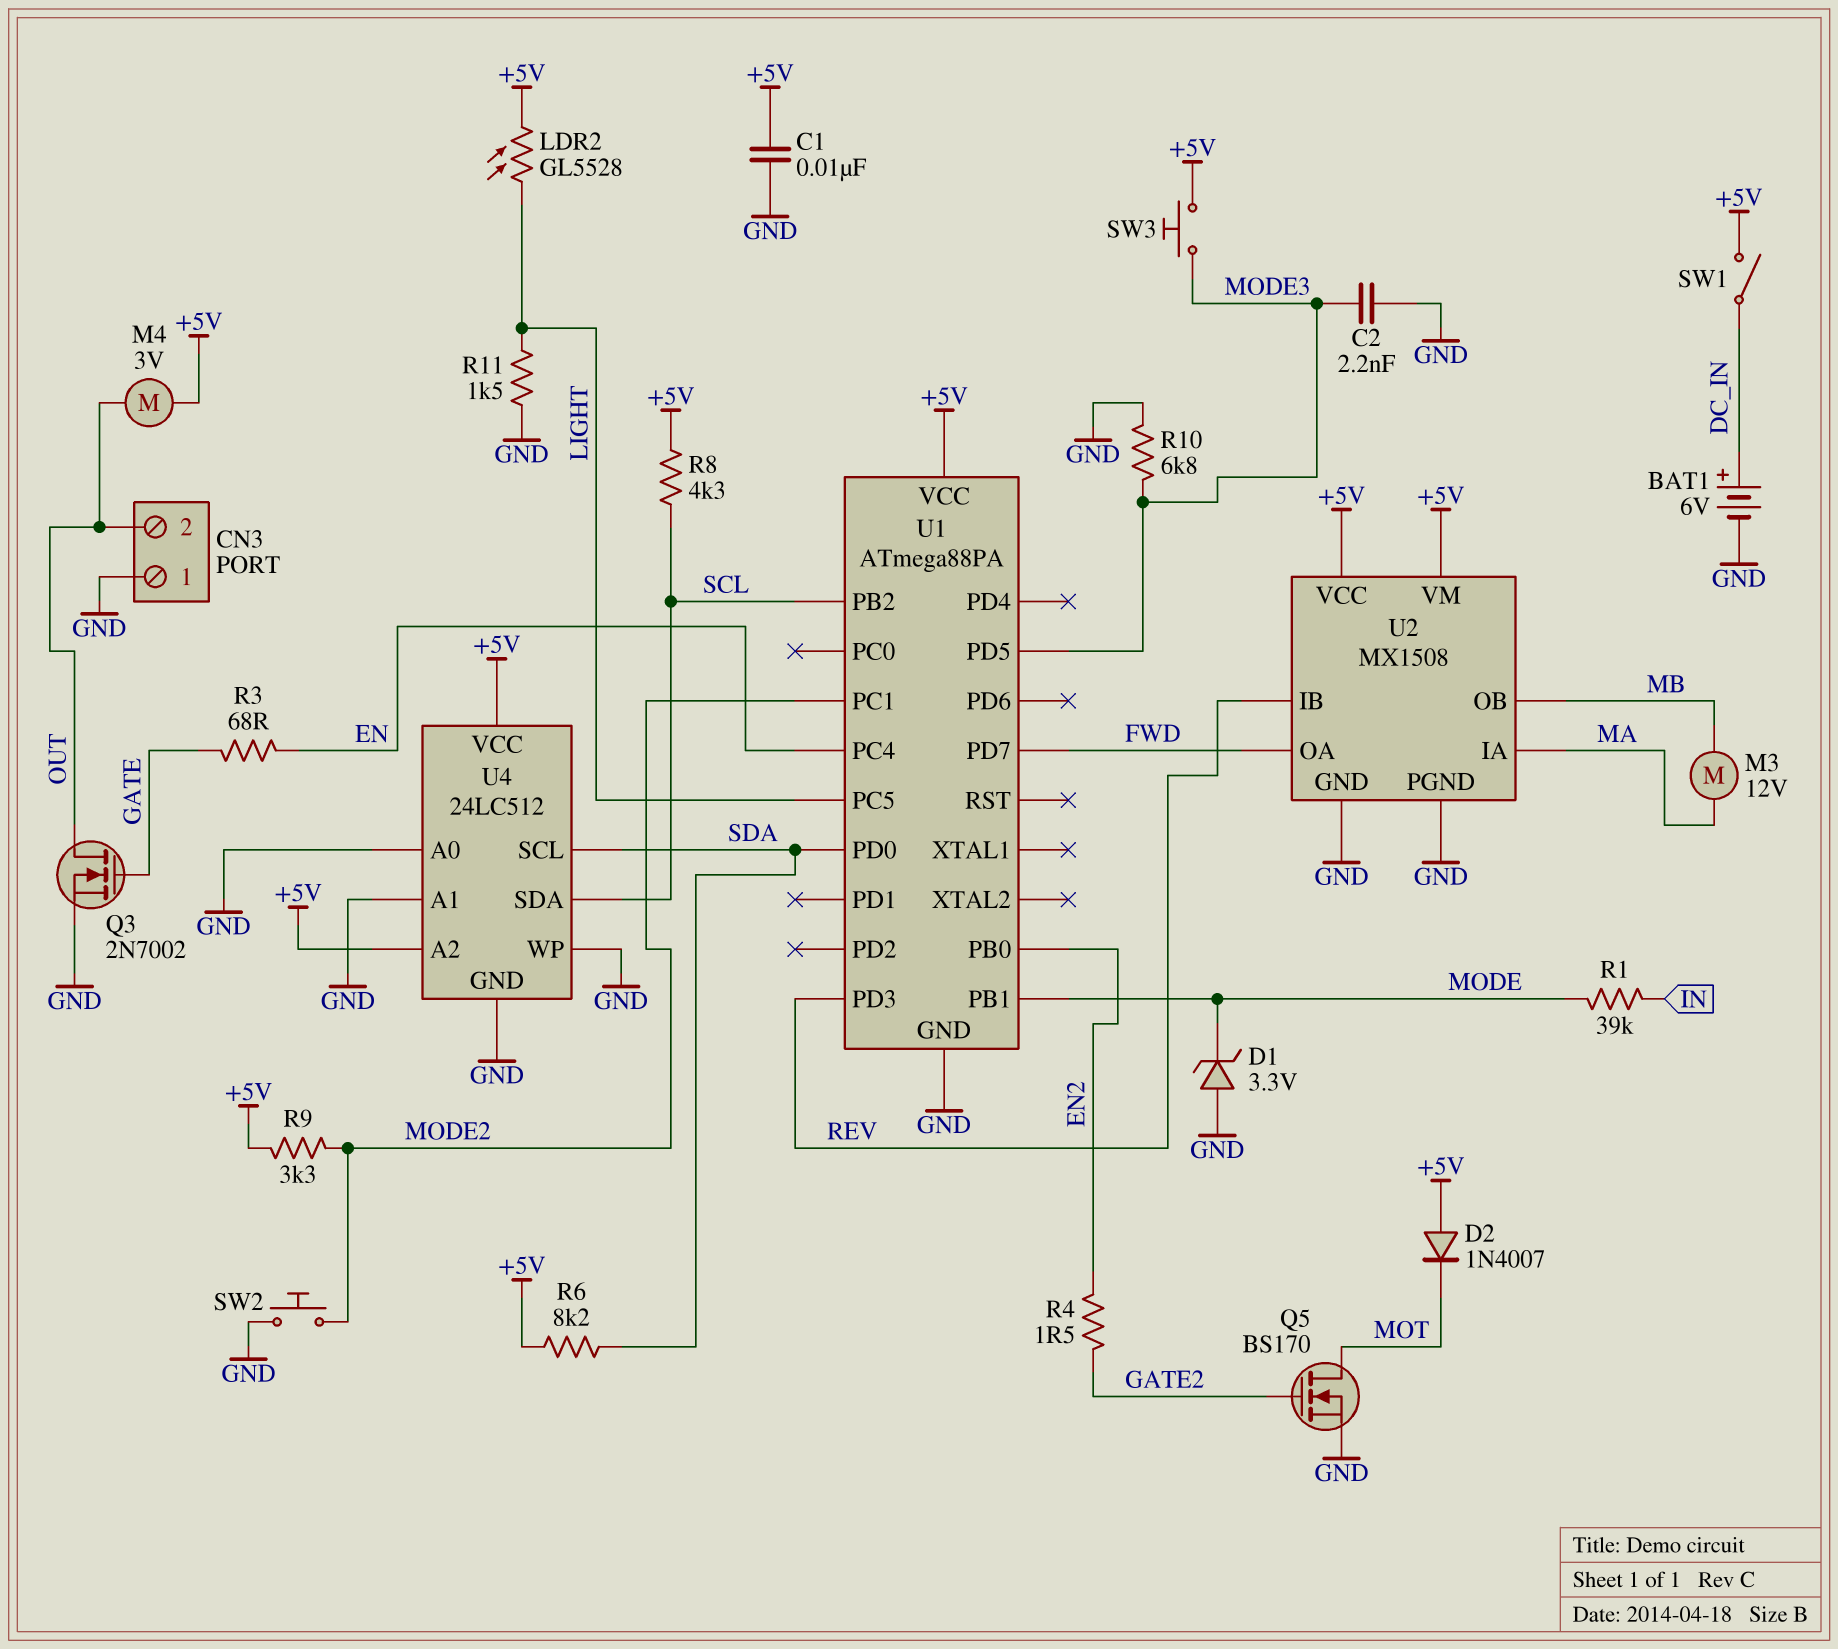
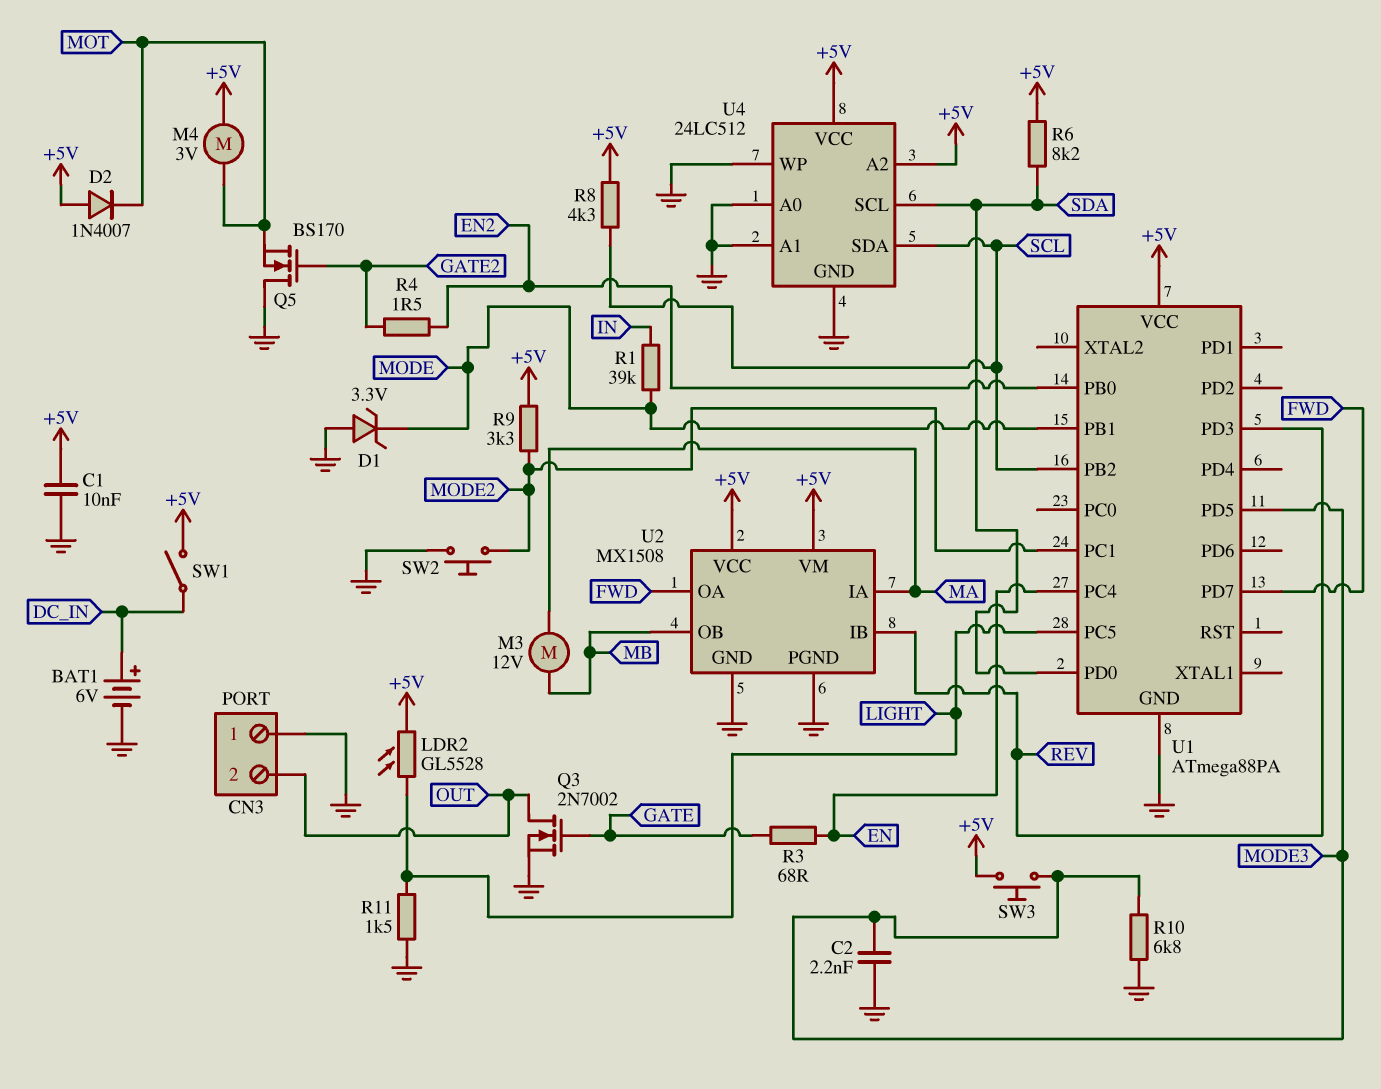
M4: motor 3V (+5V, OUT) -> motor 3V (+5V, MOT)
Q5: NMOS BS170 (G GATE2, D MOT, S GND) -> NMOS BS170 (G GATE2, D GND, S MOT)

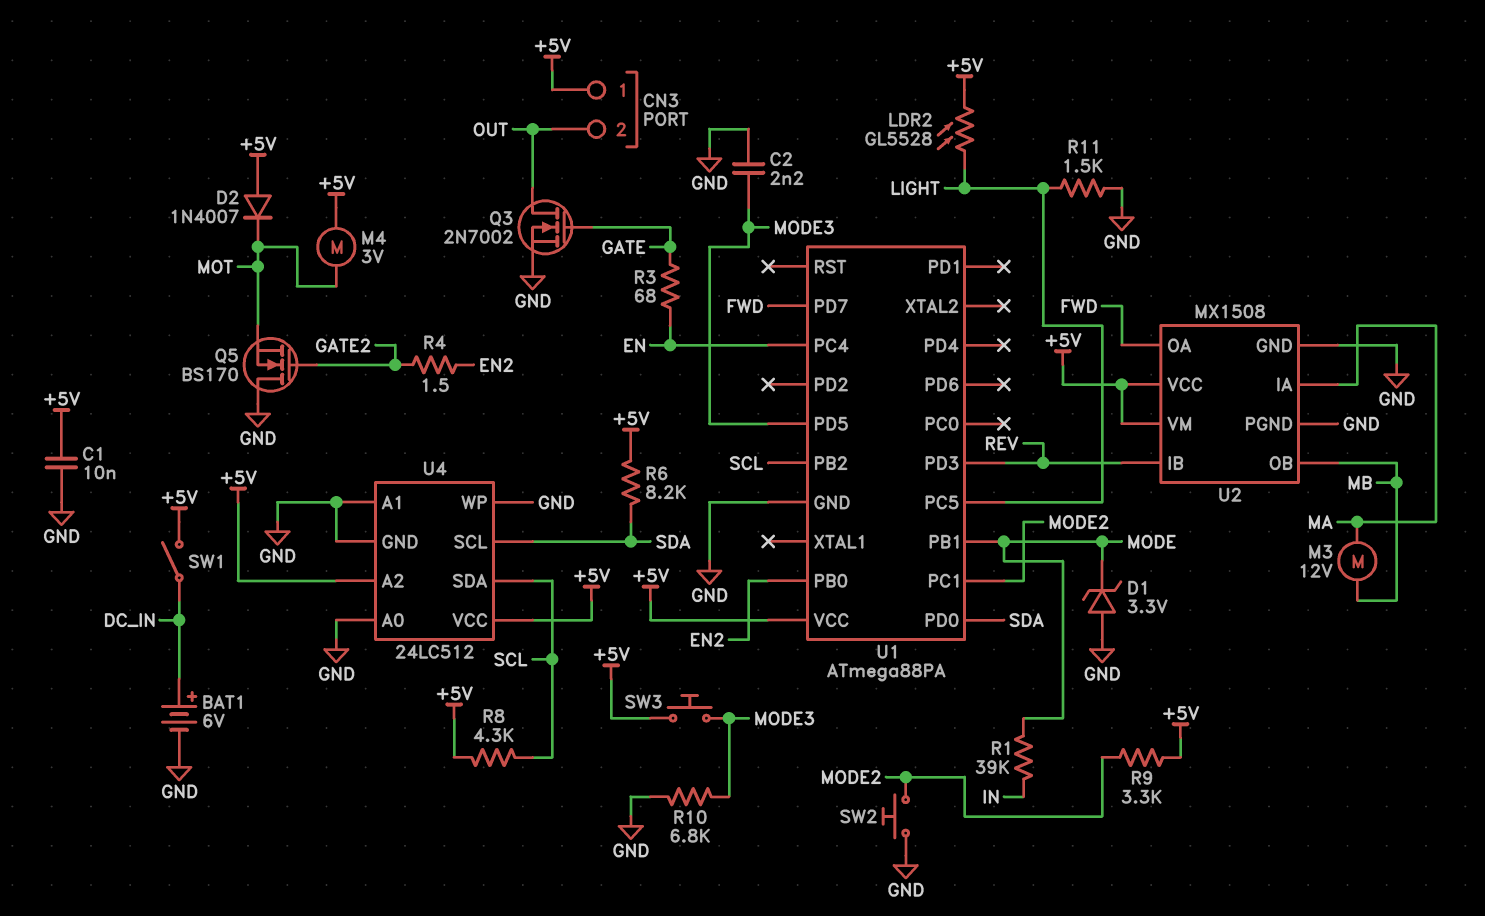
CN3 pin 1: GND -> +5V

